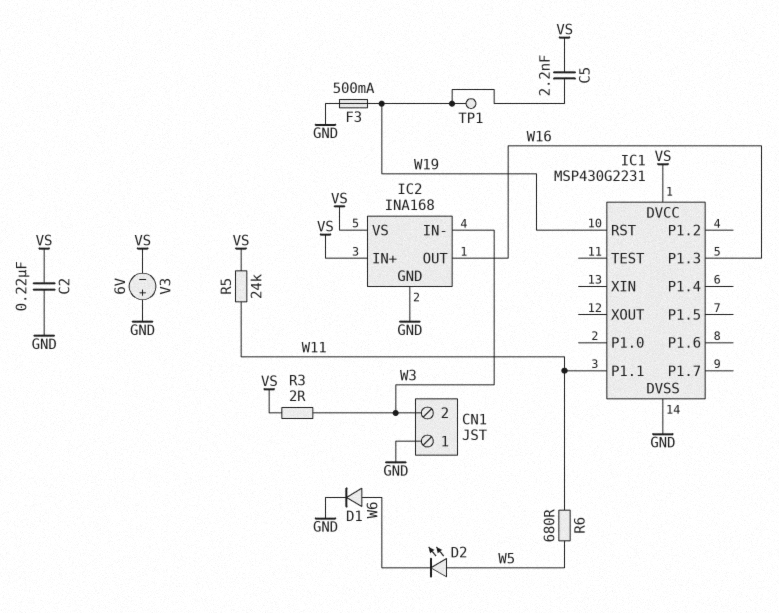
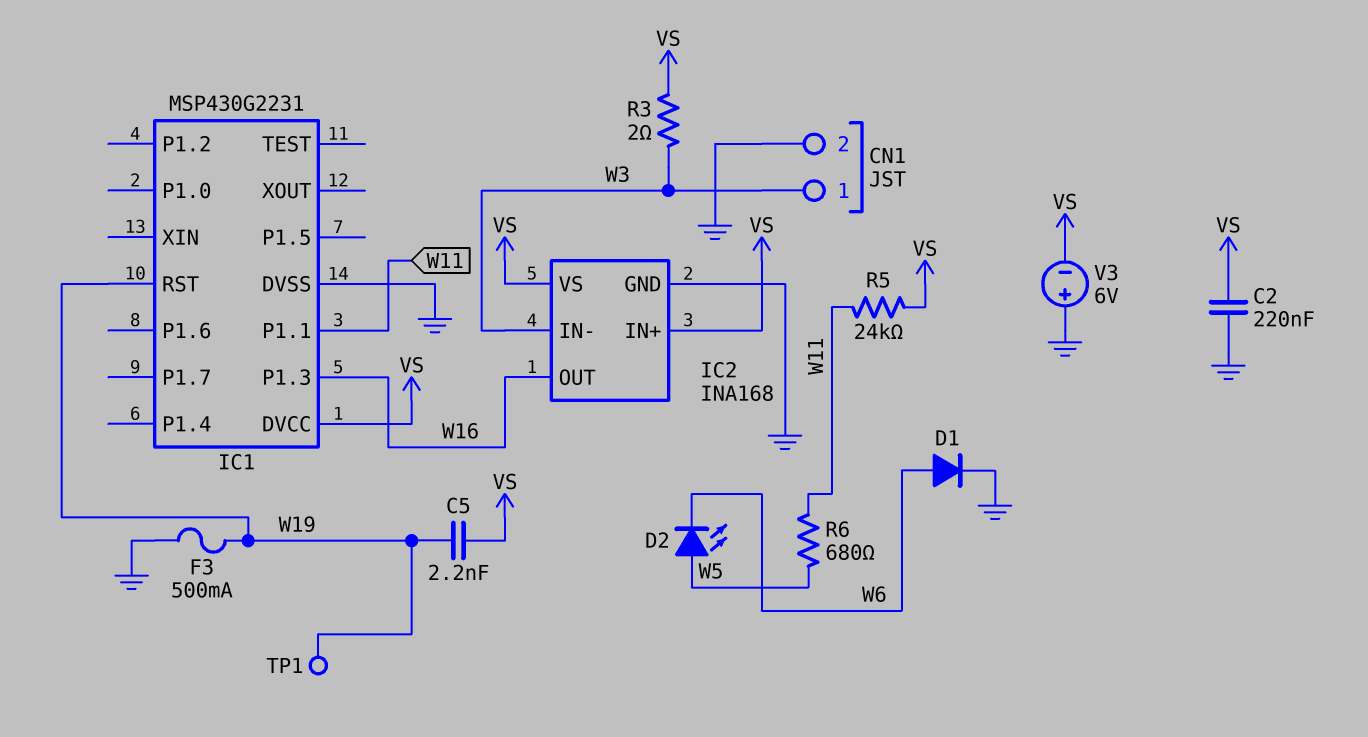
CN1 pin 1: GND -> W3
CN1 pin 2: W3 -> GND

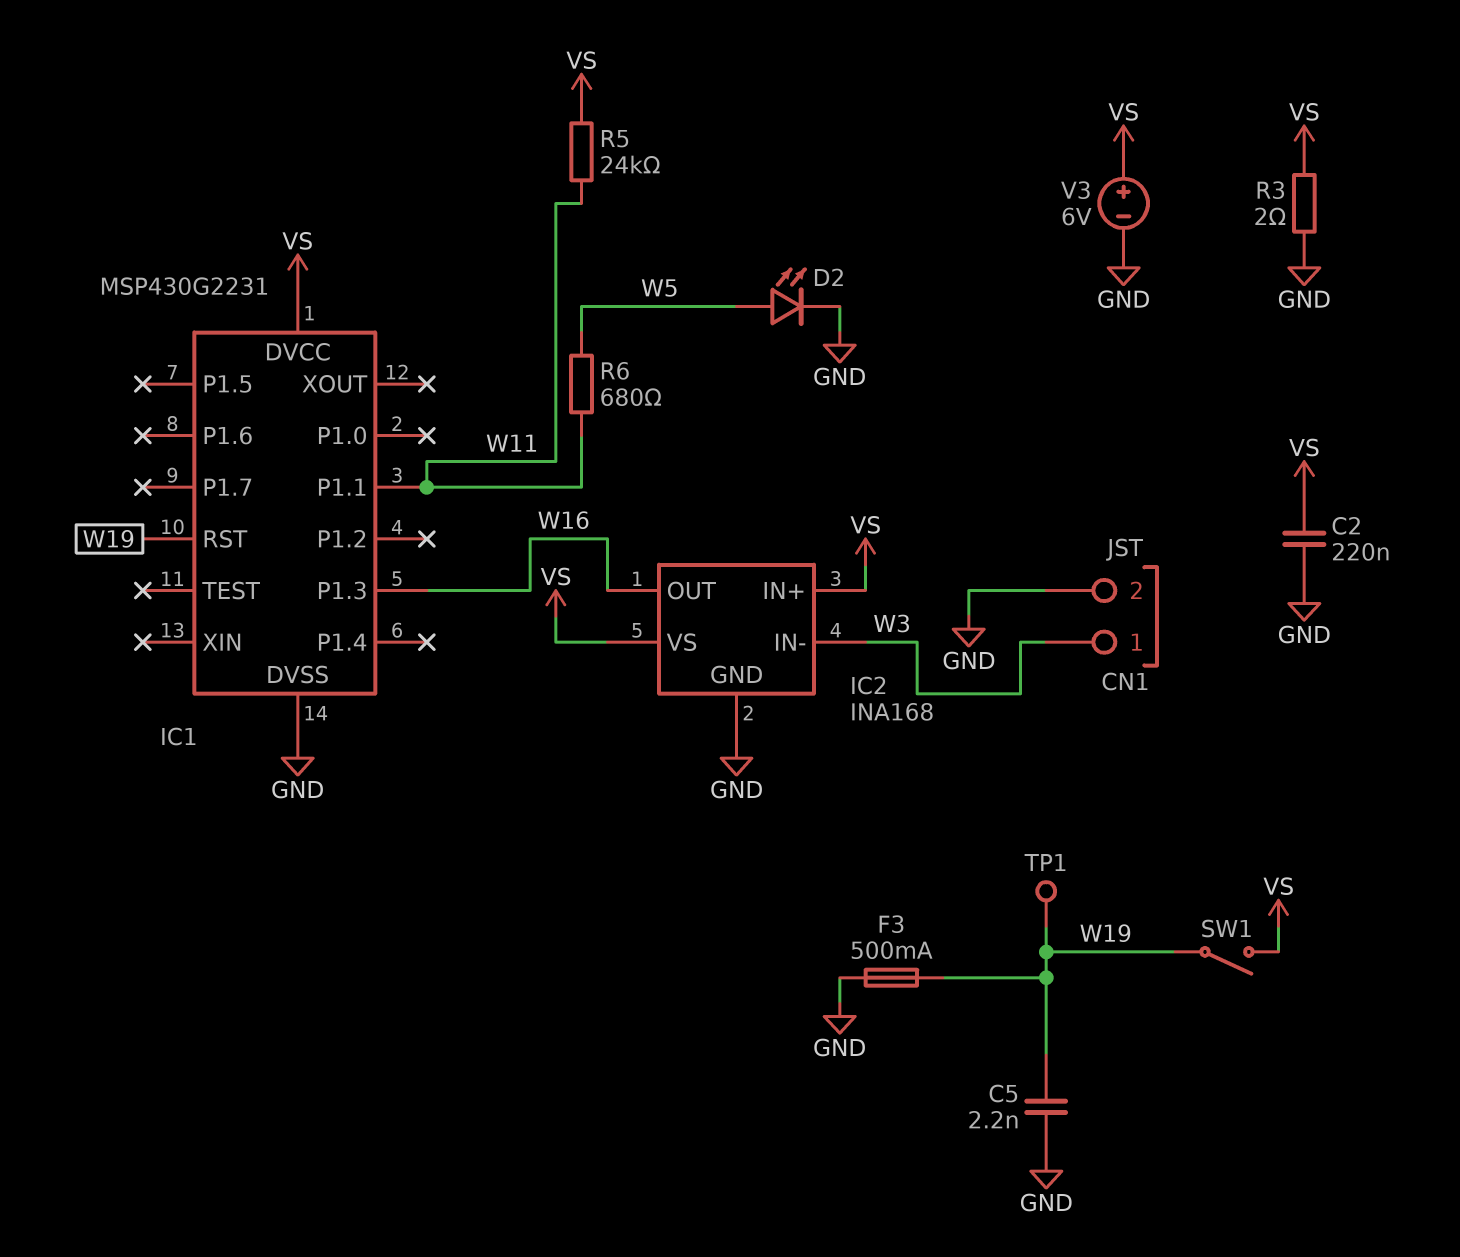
C5: 2.2nF (VS, W19) -> 2.2nF (GND, W19)
D1: diode (A W6, K GND) -> none
D2: LED (A W5, K W6) -> LED (A W5, K GND)
R3: 2 (VS, W3) -> 2 (GND, VS)
SW1: none -> switch (VS, W19)
V3: 6V (plus GND, minus VS) -> 6V (plus VS, minus GND)

